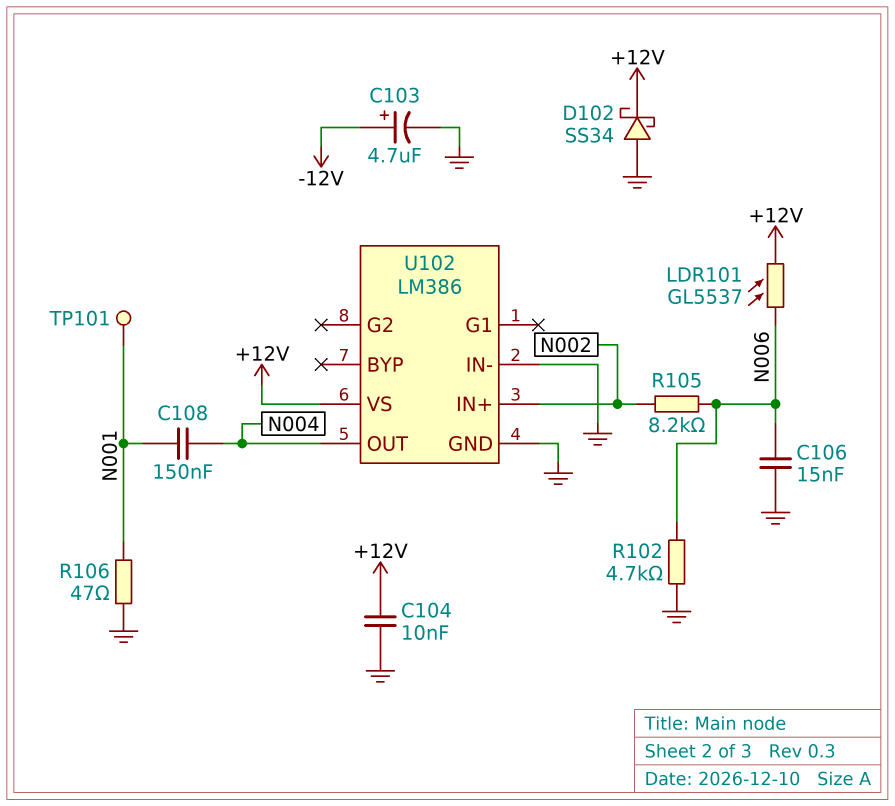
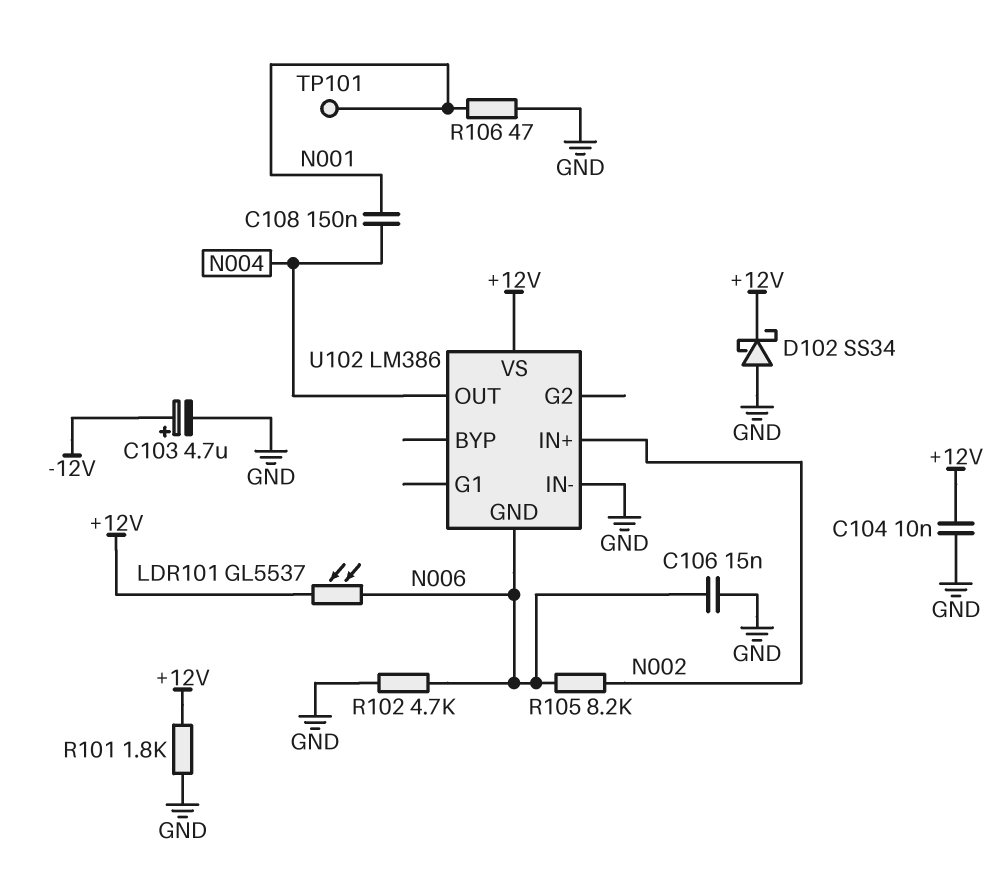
R101: none -> 1.8k (+12V, GND)
U102 pin GND: GND -> N006

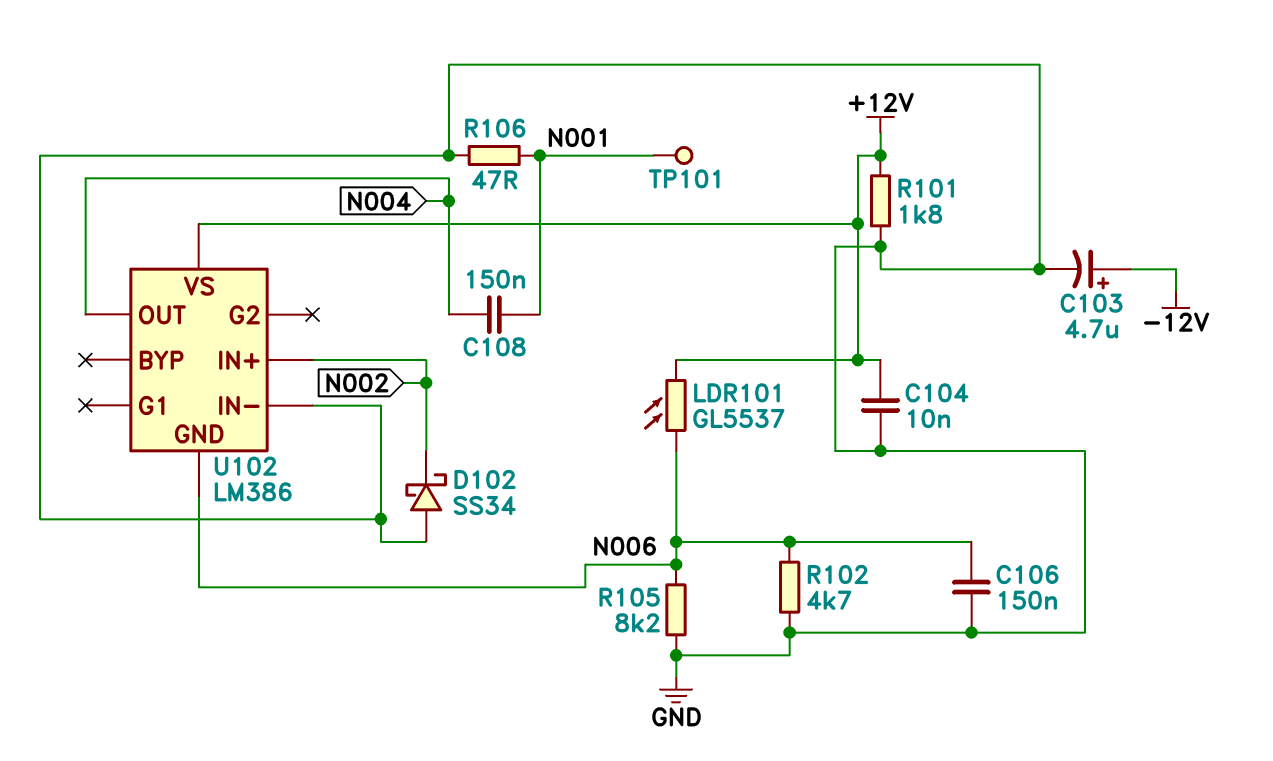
C106: 15nF (GND, N006) -> 150nF (GND, N006)
D102: schottky SS34 (A GND, K +12V) -> schottky SS34 (A GND, K N002)
R105: 8.2k (N002, N006) -> 8.2k (GND, N006)

